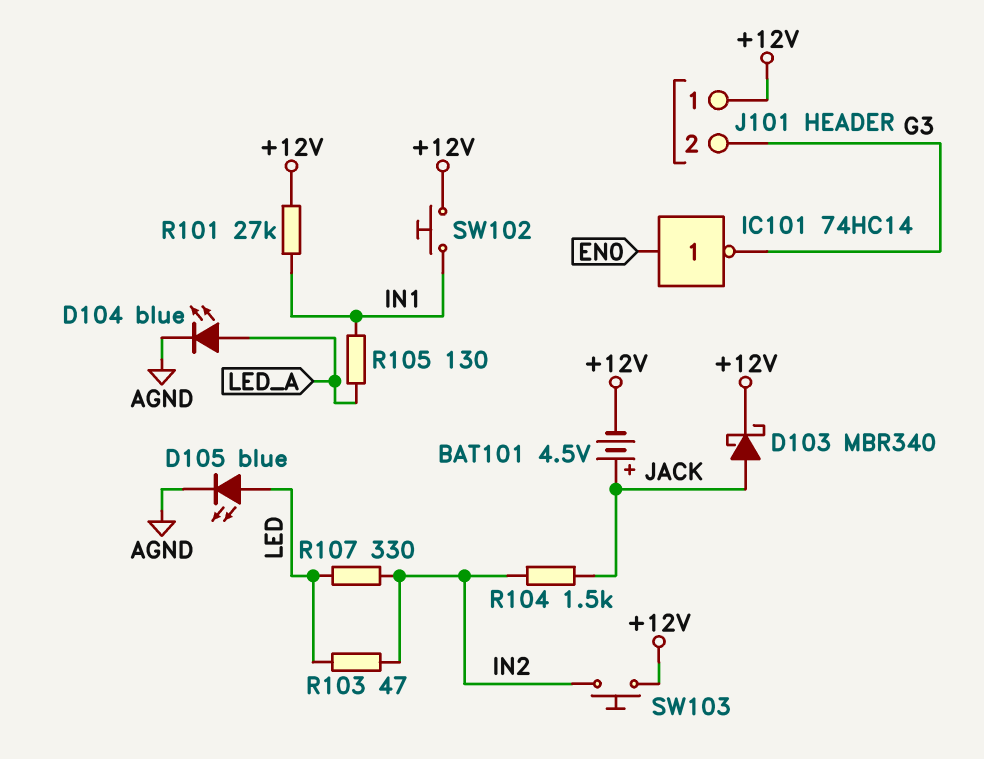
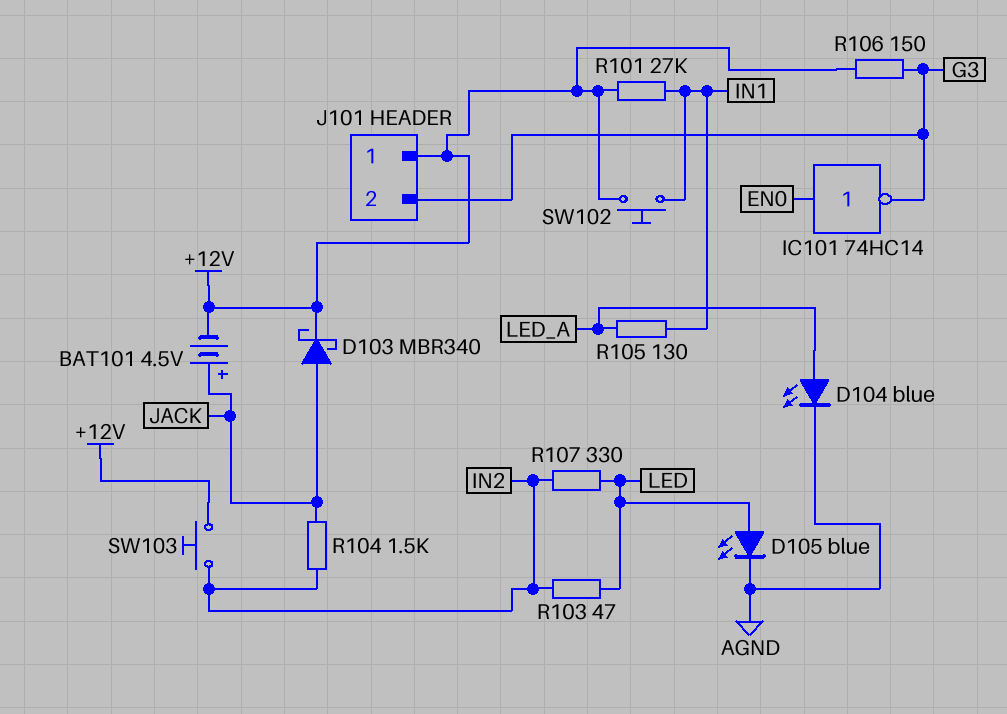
R106: none -> 150 (+12V, G3)

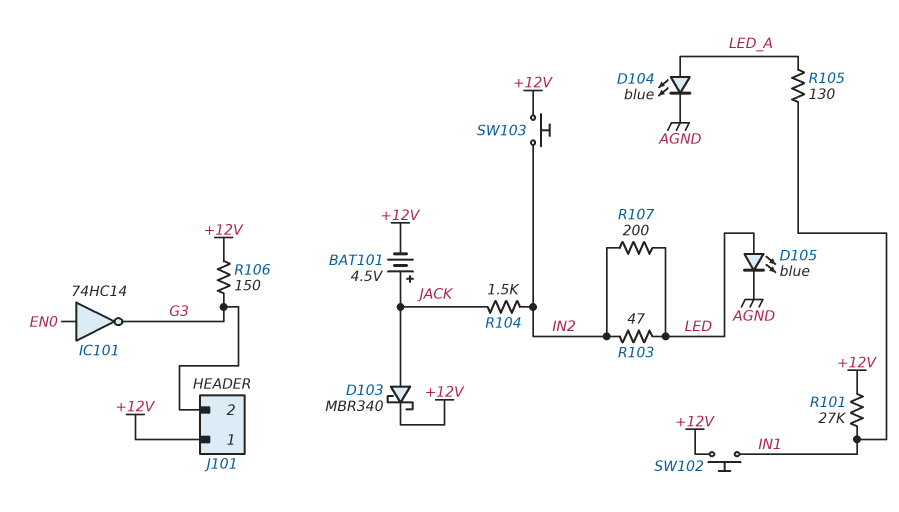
R107: 330 (IN2, LED) -> 200 (IN2, LED)

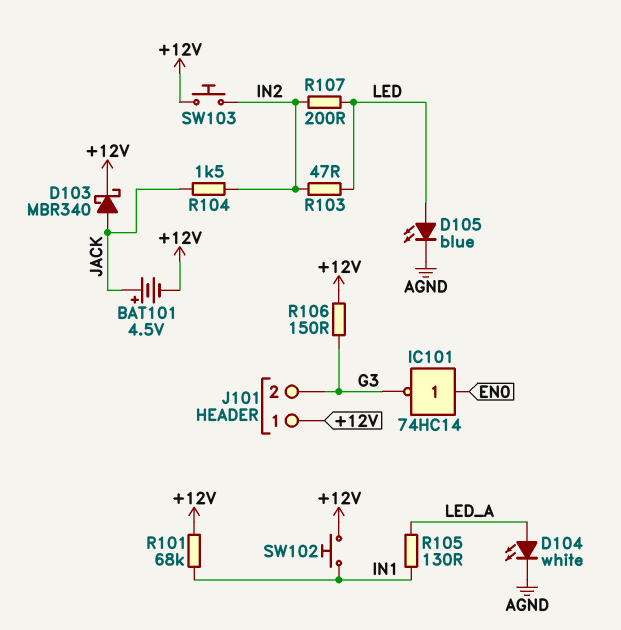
D104: LED blue (A LED_A, K AGND) -> LED white (A LED_A, K AGND)
R101: 27k (+12V, IN1) -> 68k (+12V, IN1)

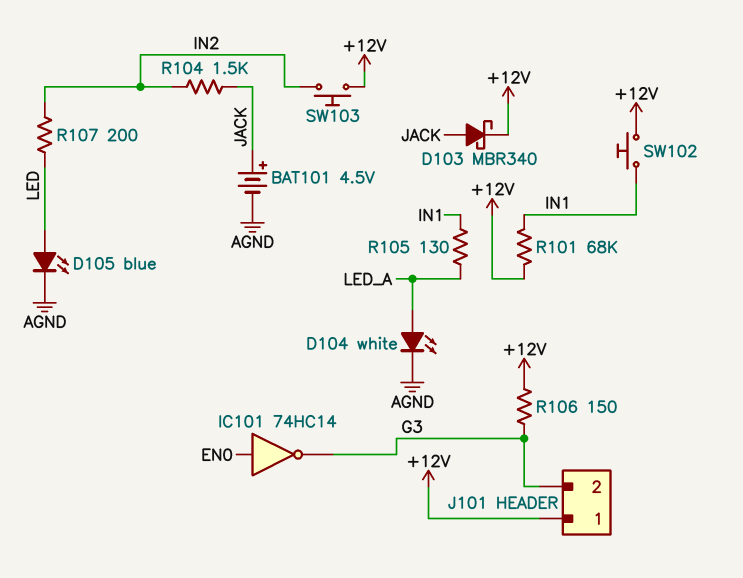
BAT101: 4.5V (plus JACK, minus +12V) -> 4.5V (plus JACK, minus AGND)
R103: 47 (IN2, LED) -> none

